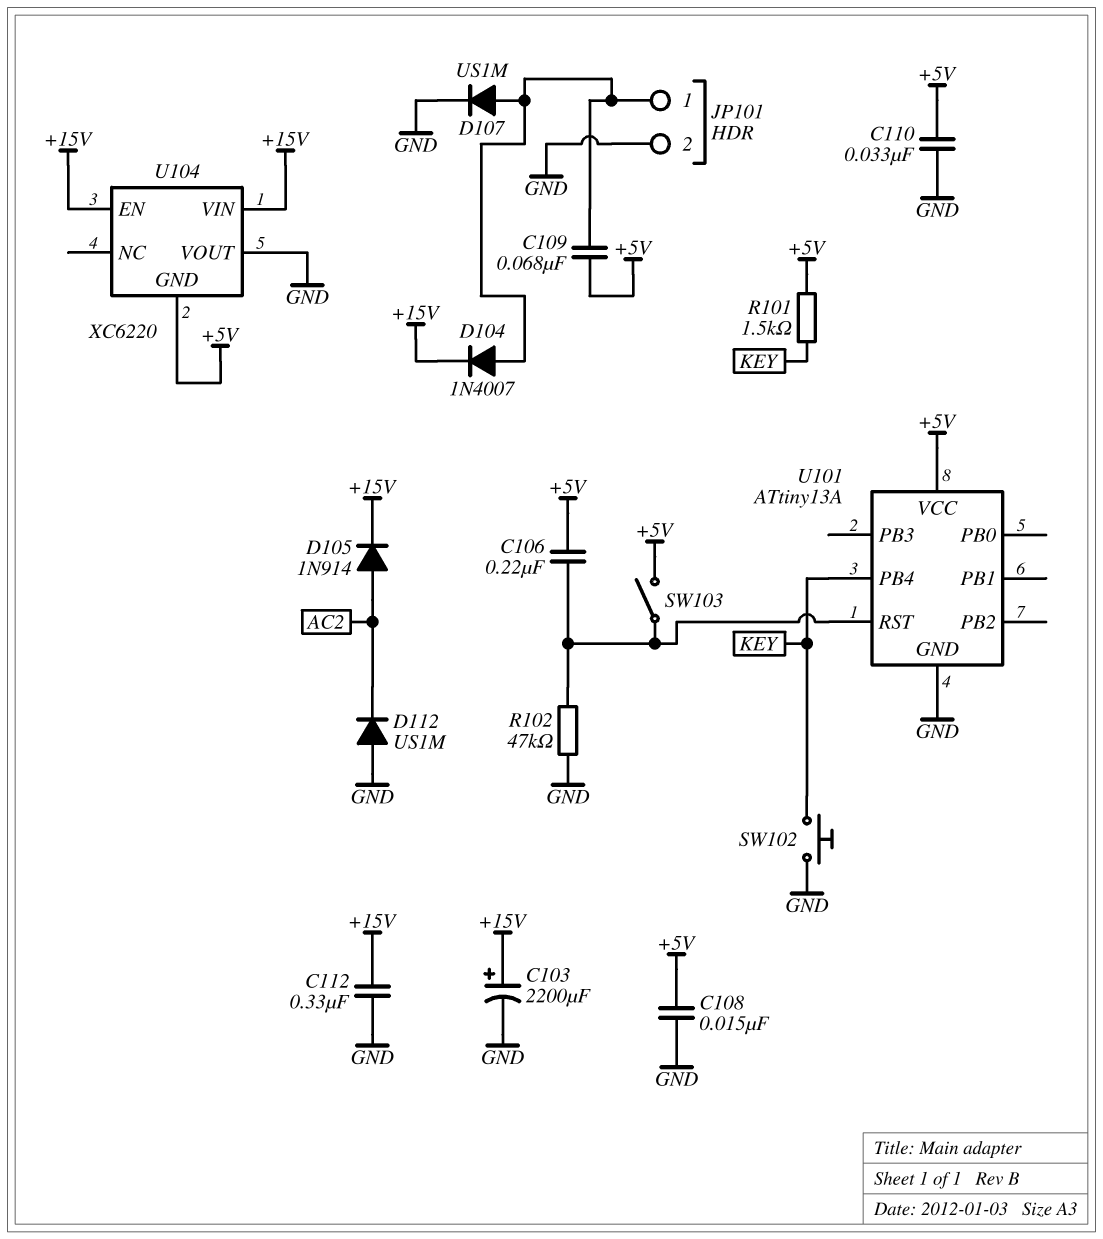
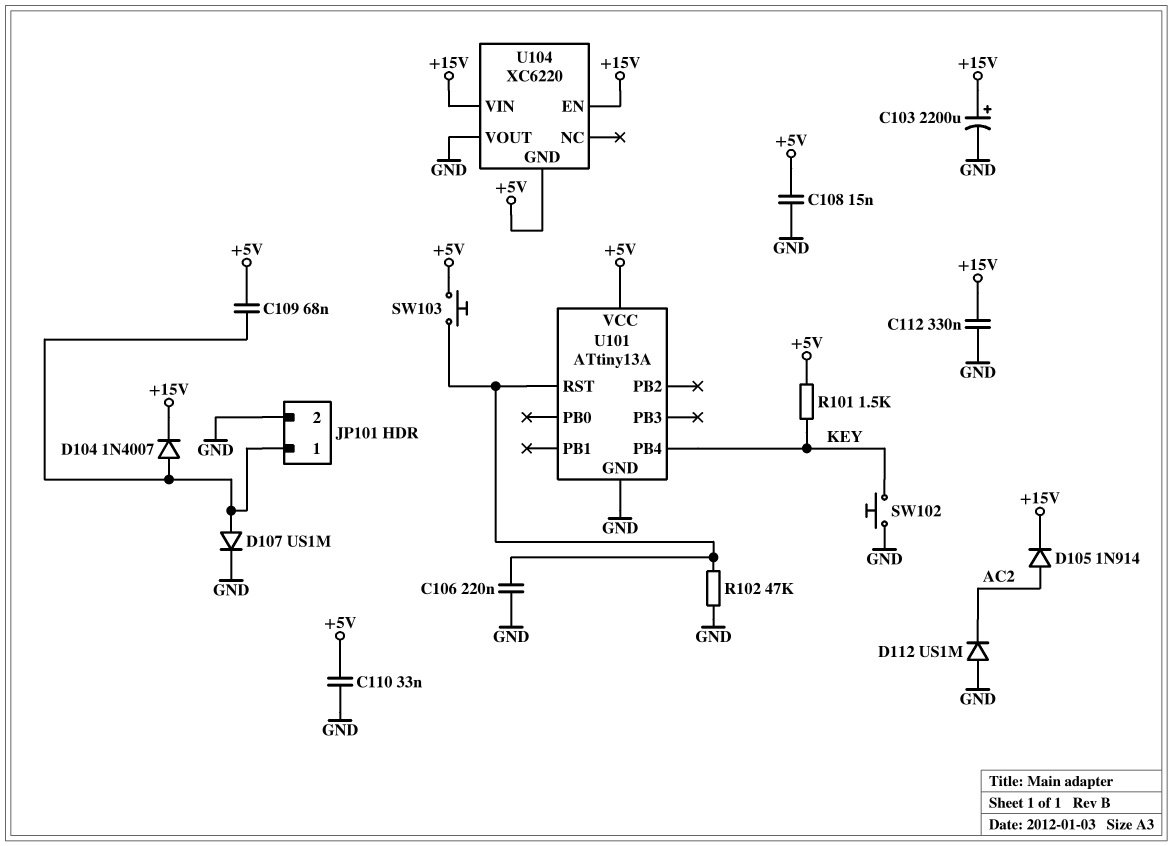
C106: 220nF (+5V, U101/RST) -> 220nF (GND, U101/RST)
SW103: switch (+5V, U101/RST) -> button (+5V, U101/RST)

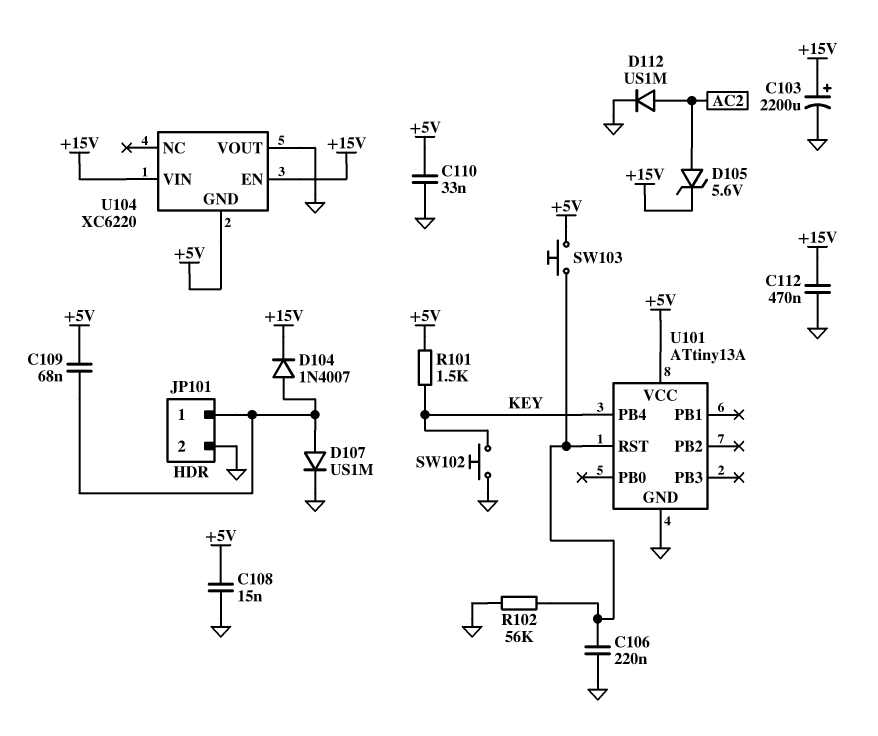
C112: 330nF (+15V, GND) -> 470nF (+15V, GND)
D105: diode 1N914 (A AC2, K +15V) -> zener 5.6V (A AC2, K +15V)
D112: diode US1M (A GND, K AC2) -> diode US1M (A AC2, K GND)
R102: 47k (GND, U101/RST) -> 56k (GND, U101/RST)

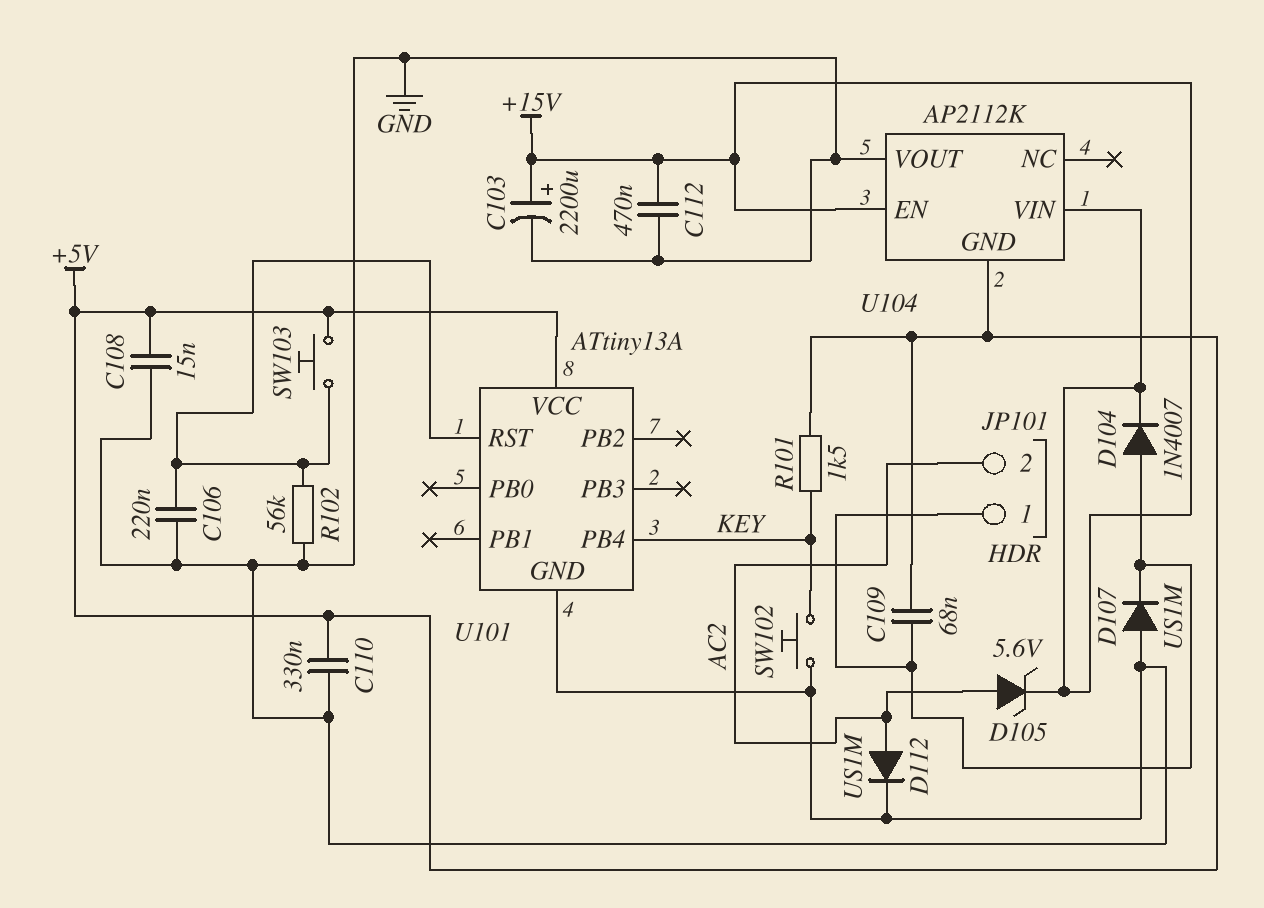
C110: 33nF (+5V, GND) -> 330nF (+5V, GND)
D107: diode US1M (A JP101/1, K GND) -> diode US1M (A GND, K JP101/1)
JP101 pin 2: GND -> AC2
U104: XC6220 -> AP2112K

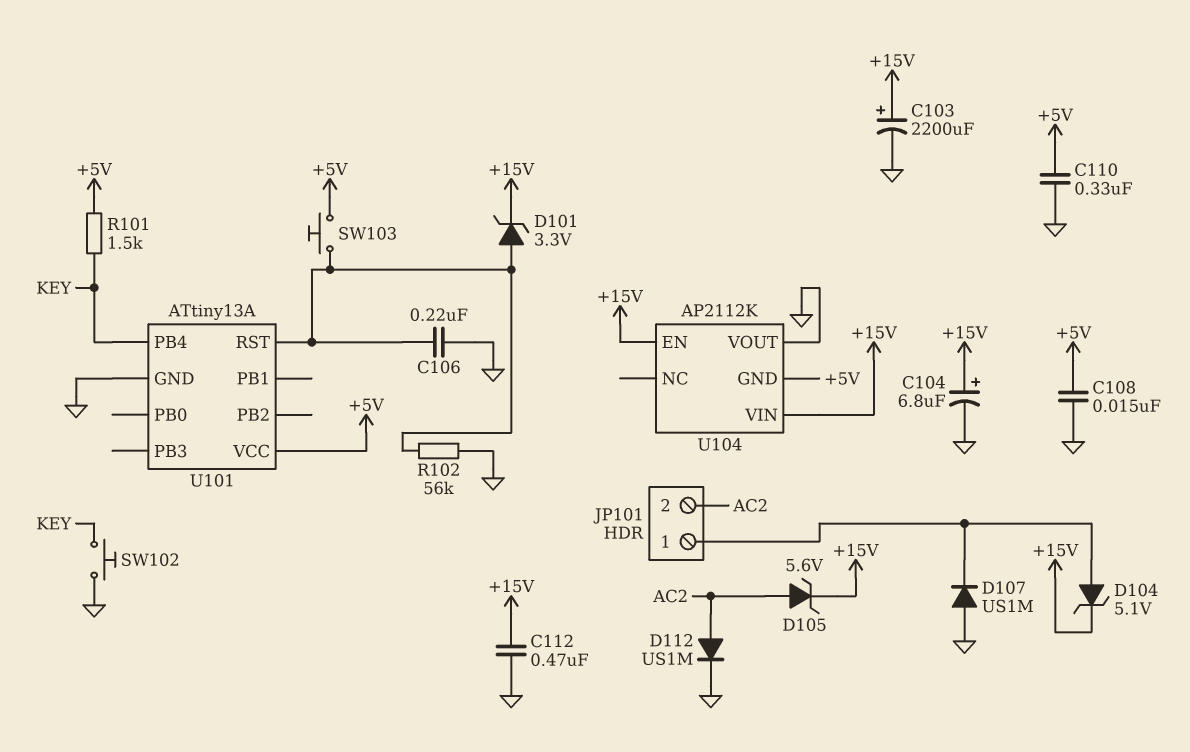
C104: none -> 6.8uF (plus +15V, minus GND)
C109: 68nF (+5V, JP101/1) -> none
D101: none -> zener 3.3V (A U101/RST, K +15V)
D104: diode 1N4007 (A JP101/1, K +15V) -> zener 5.1V (A JP101/1, K +15V)

